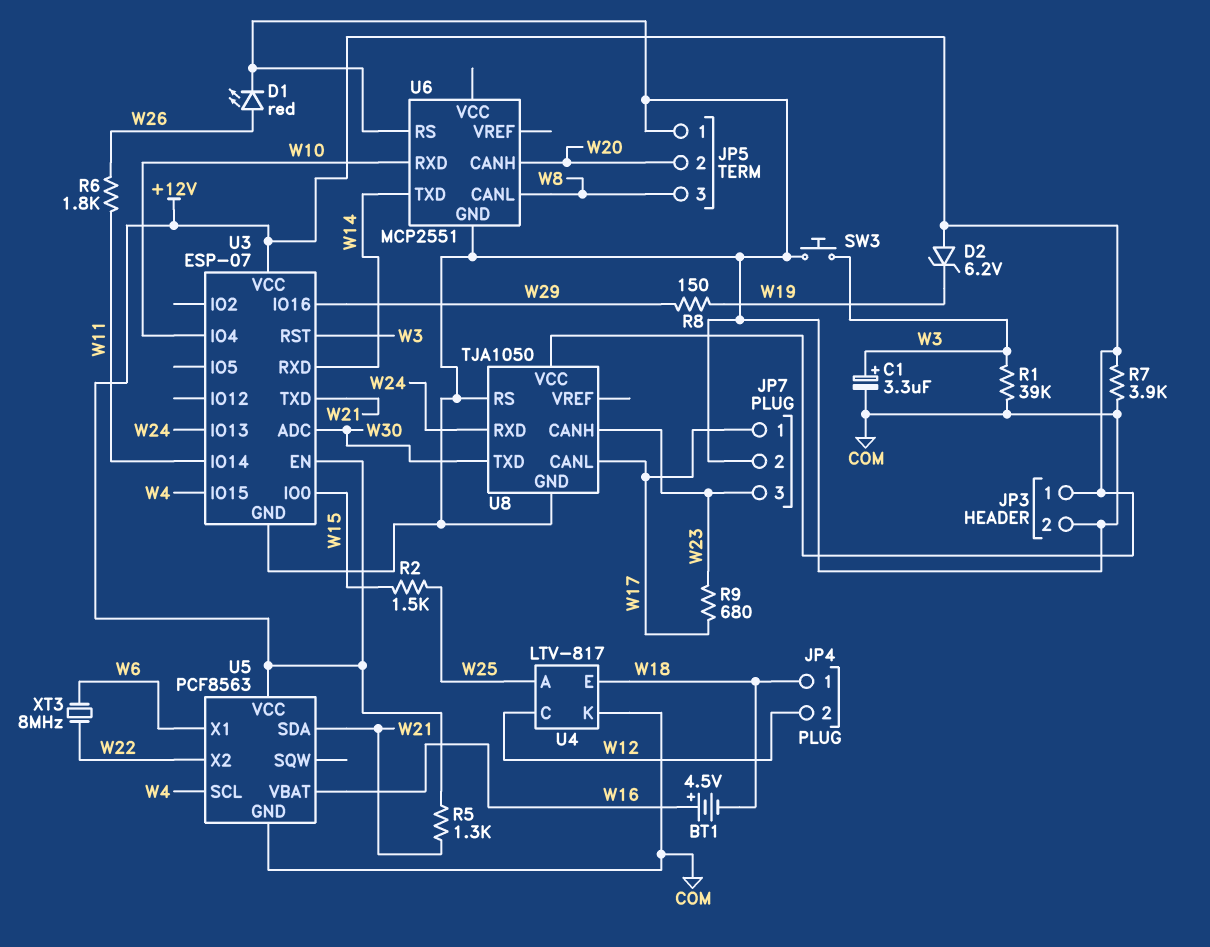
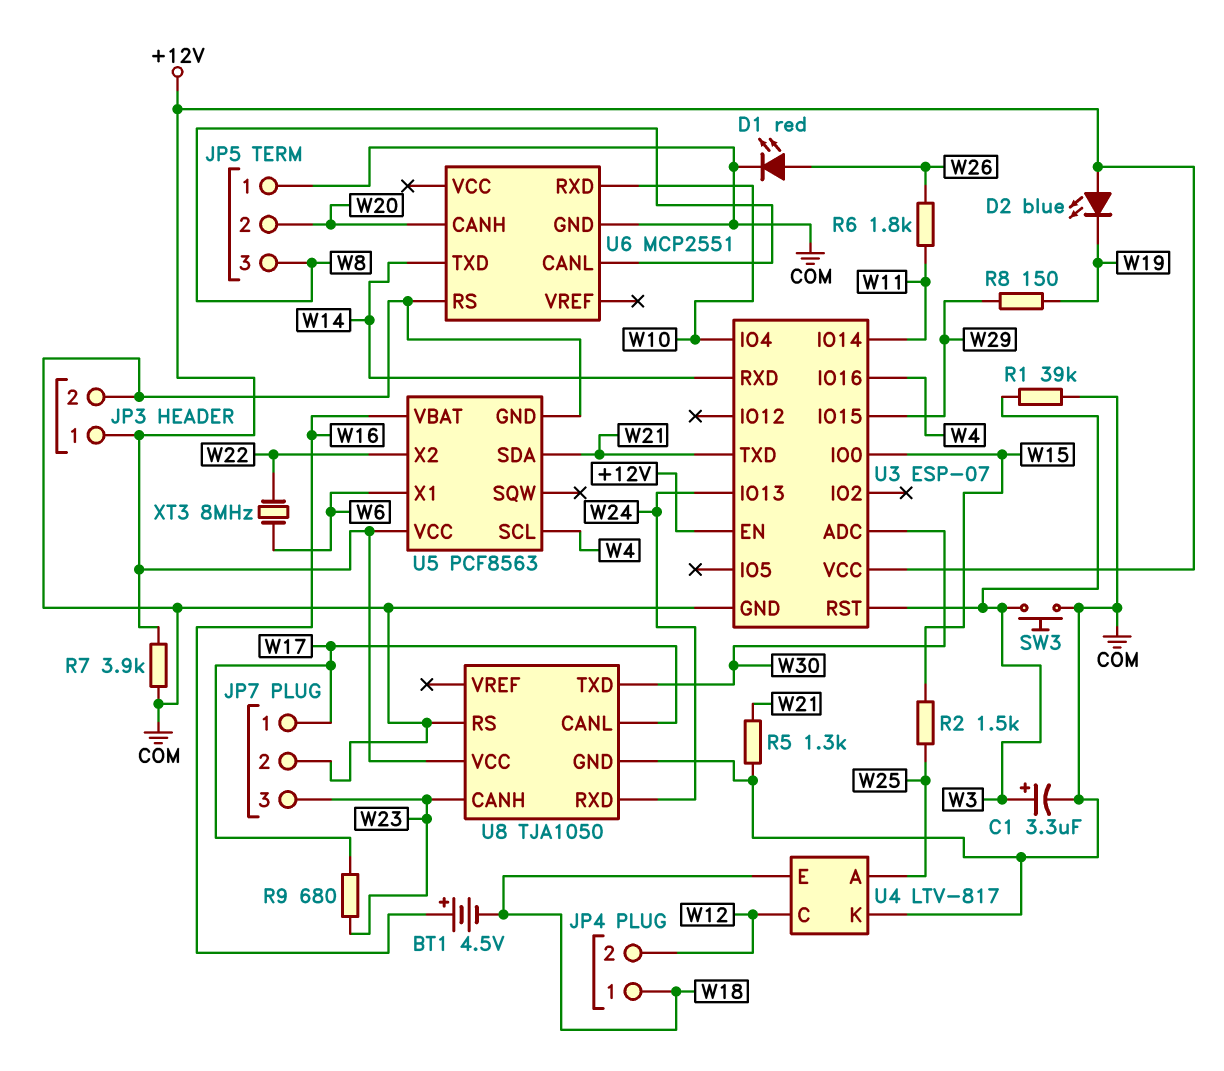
D2: zener 6.2V (A +12V, K W19) -> LED blue (A +12V, K W19)
R5: 1.3k (+12V, W21) -> 1.3k (COM, W21)
U3 pin IO15: W4 -> W29
U3 pin IO16: W29 -> W4

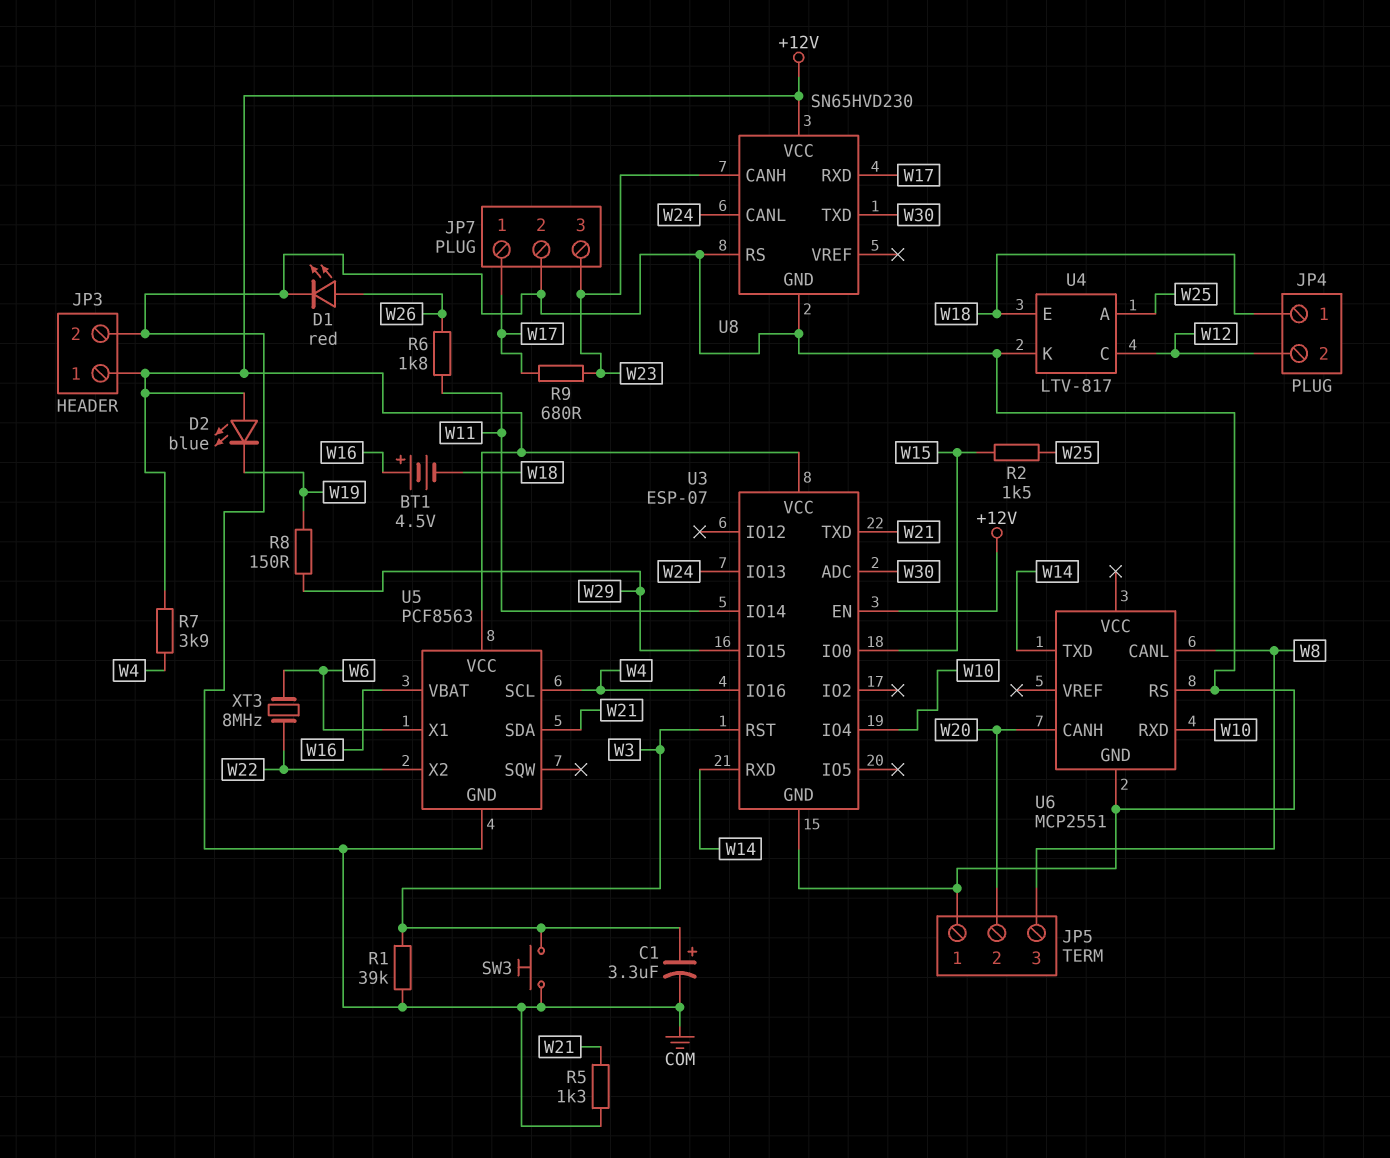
R7: 3.9k (+12V, COM) -> 3.9k (+12V, W4)
U8: TJA1050 -> SN65HVD230
U8 pin CANL: W17 -> W24
U8 pin RXD: W24 -> W17

